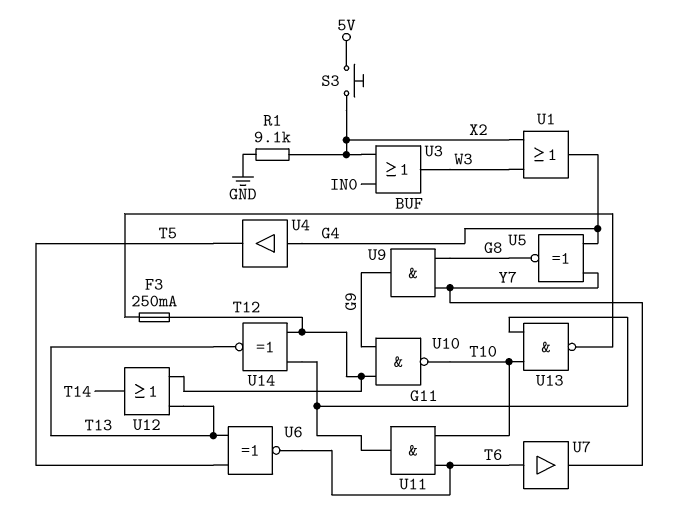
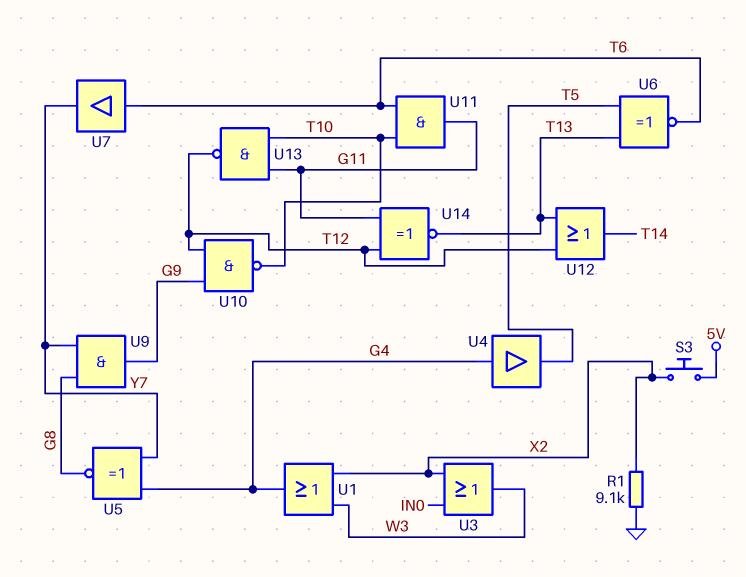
F3: 250mA (BUF, T12) -> none
U13: NAND (in G11, in T10, out BUF) -> NAND (in G11, in T10, out T12)

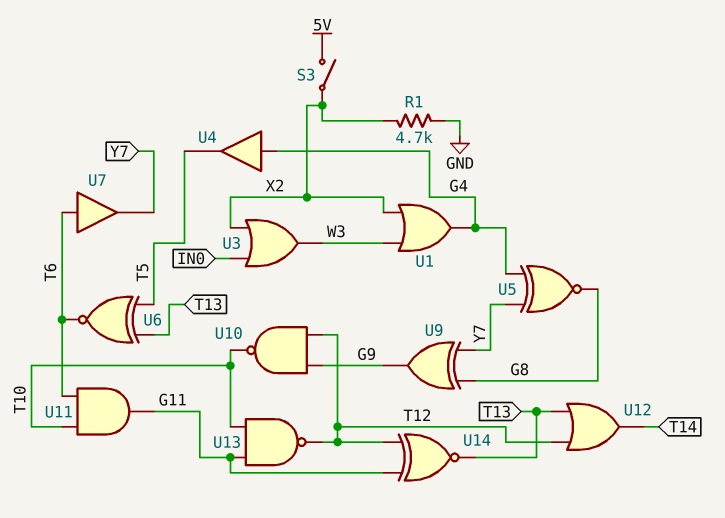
R1: 9.1k (GND, X2) -> 4.7k (GND, X2)
S3: button (5V, X2) -> switch (5V, X2)
U9: AND (in G8, in Y7, out G9) -> XOR (in G8, in Y7, out G9)

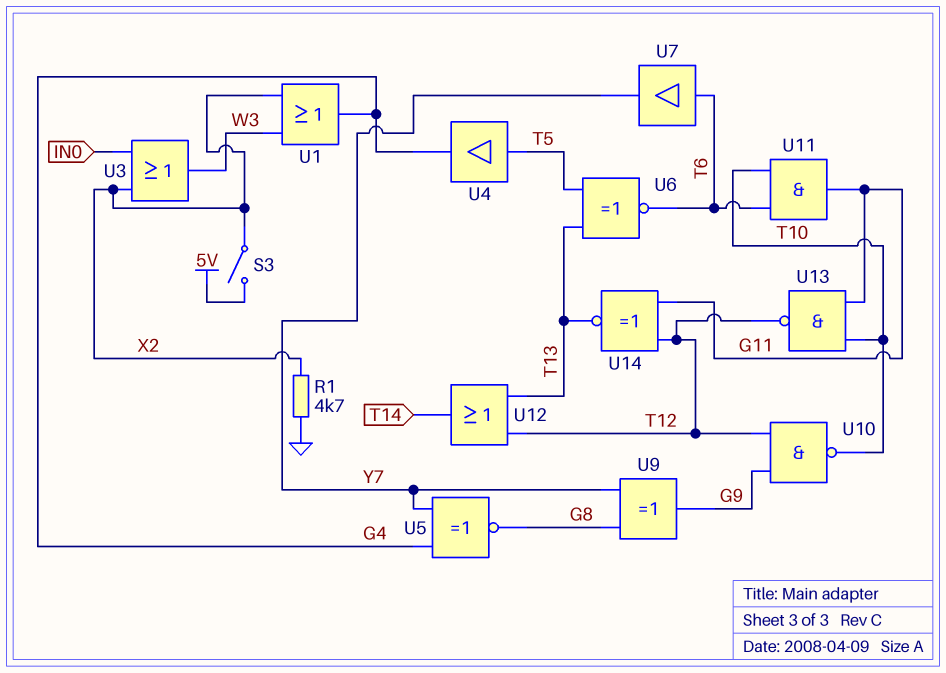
U4: buffer (in G4, out T5) -> buffer (in T5, out G4)

